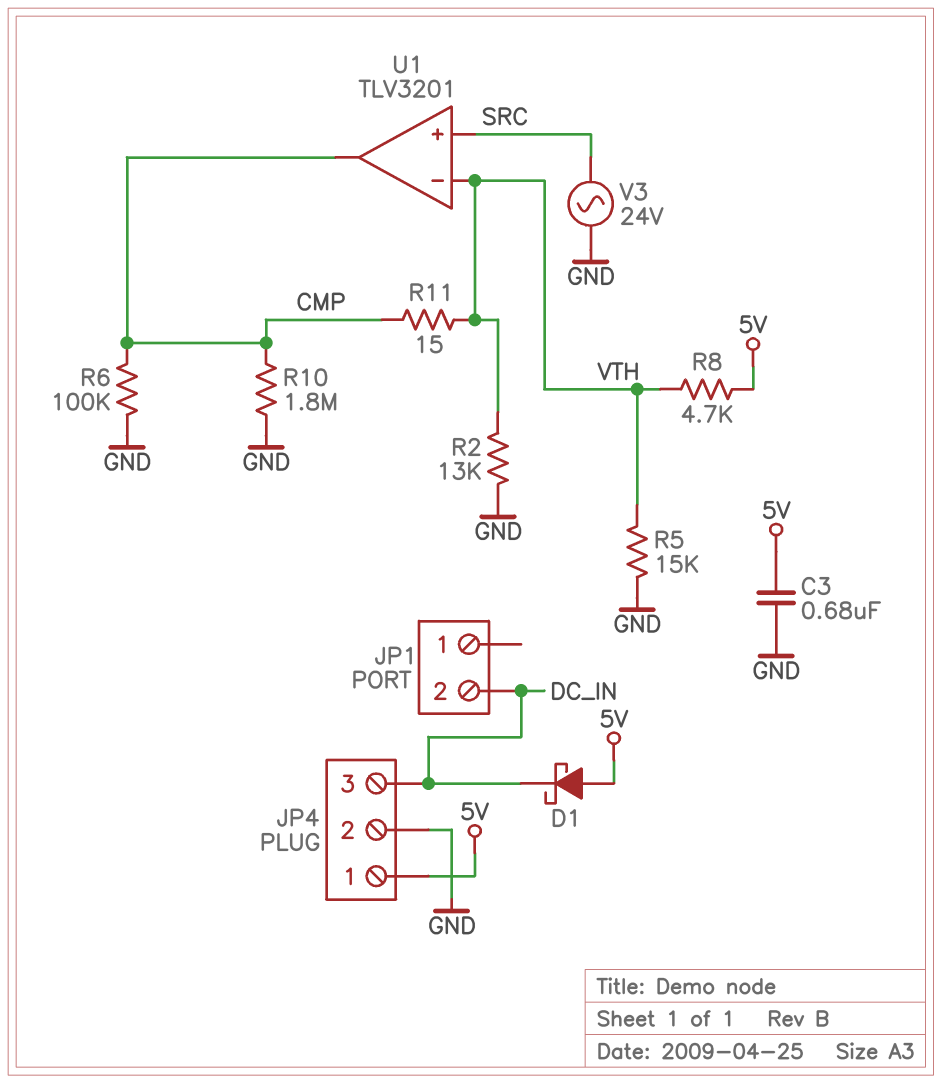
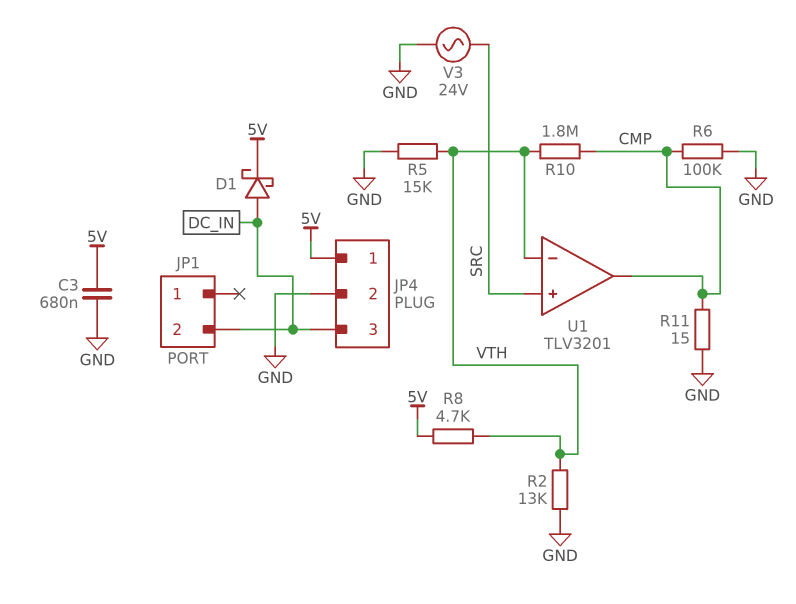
D1: schottky (A 5V, K DC_IN) -> schottky (A DC_IN, K 5V)
R10: 1.8M (CMP, GND) -> 1.8M (CMP, VTH)
R11: 15 (CMP, VTH) -> 15 (CMP, GND)

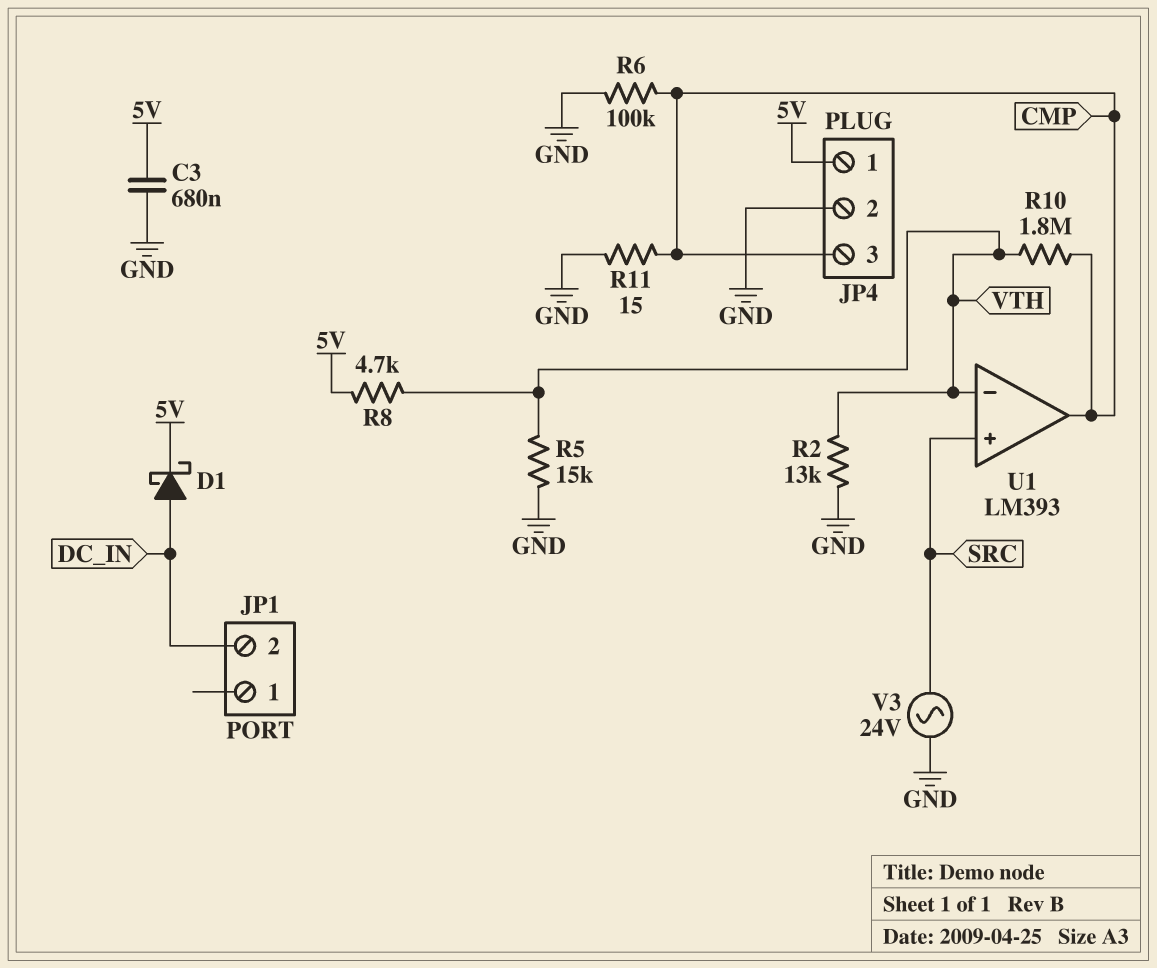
JP4 pin 3: DC_IN -> CMP
U1: TLV3201 -> LM393

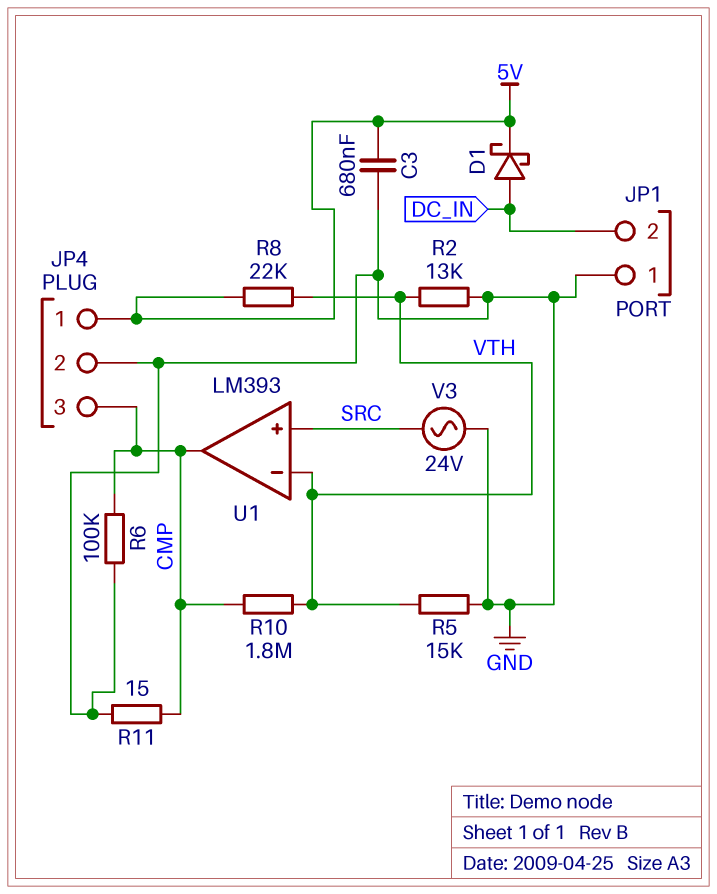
JP1 pin 1: none -> GND
R8: 4.7k (5V, VTH) -> 22k (5V, VTH)

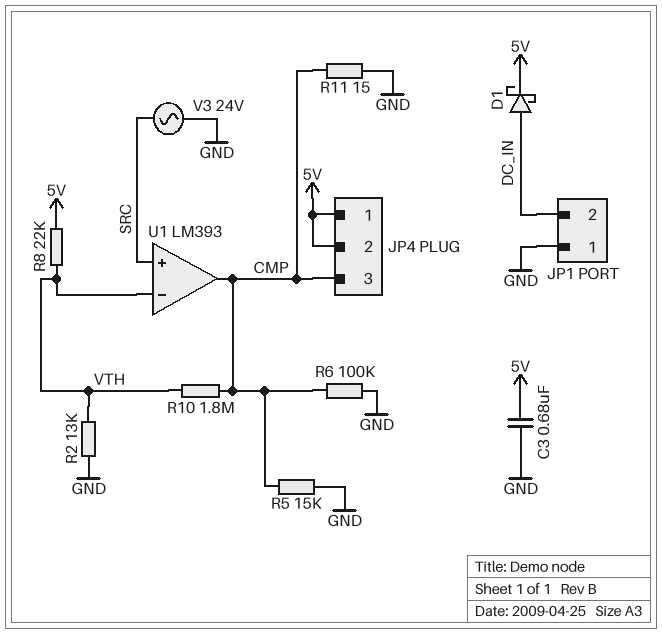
JP4 pin 2: GND -> 5V
R5: 15k (GND, VTH) -> 15k (CMP, GND)

